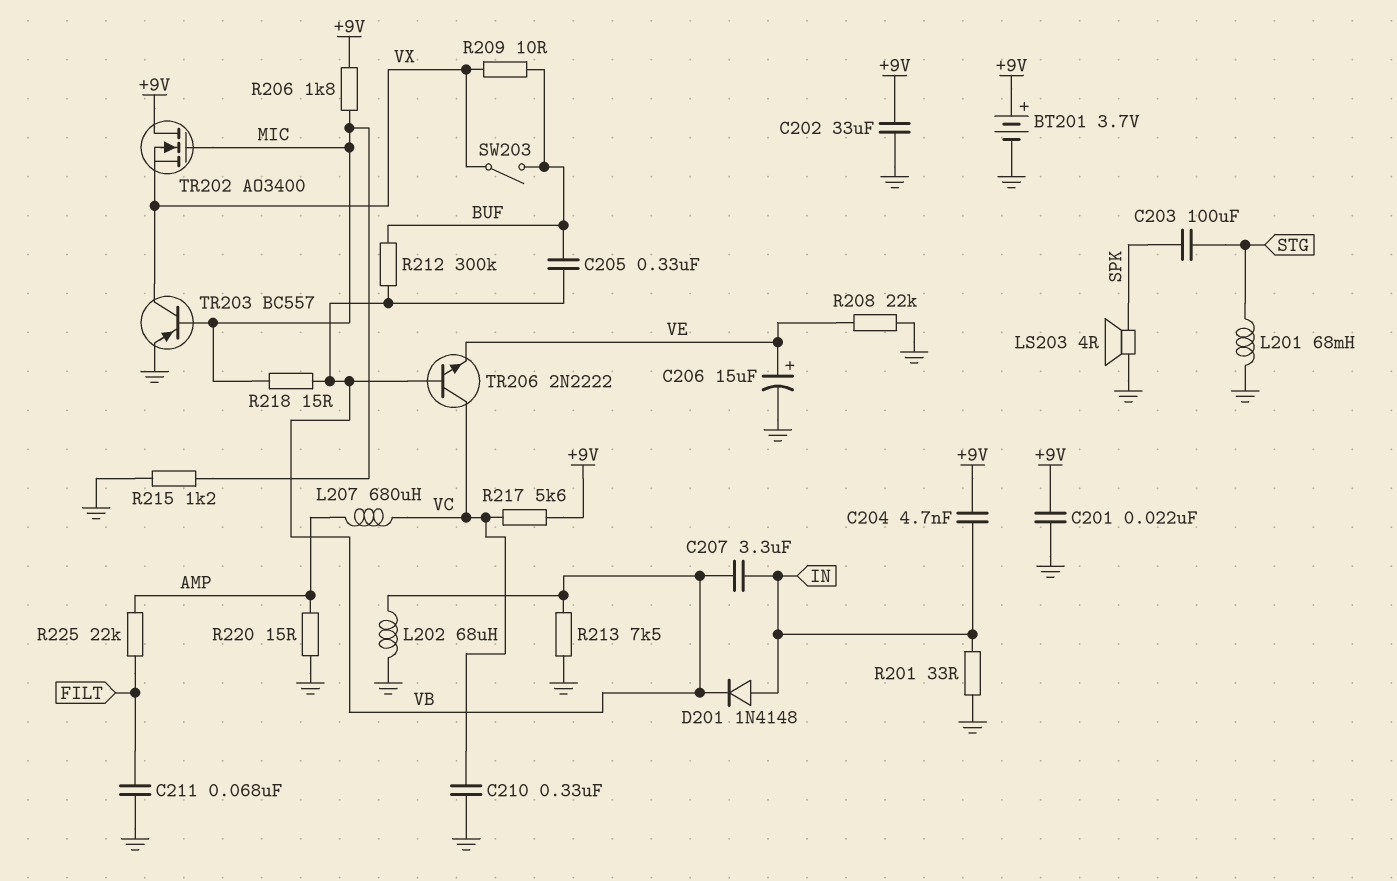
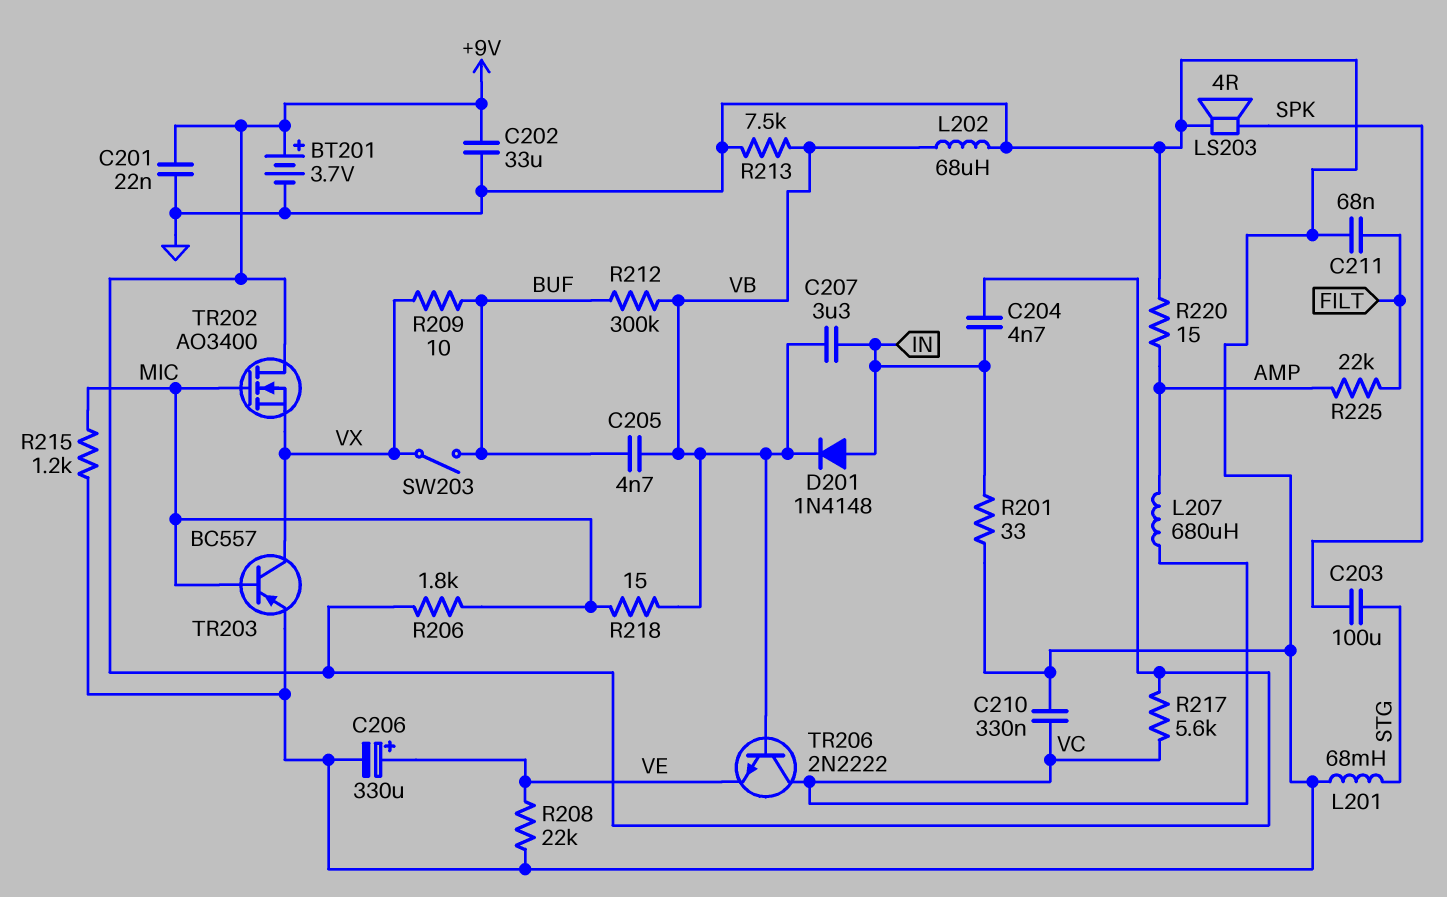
C205: 330nF (BUF, VB) -> 4.7nF (BUF, VB)
C206: 15uF (plus VE, minus GND) -> 330uF (plus VE, minus GND)

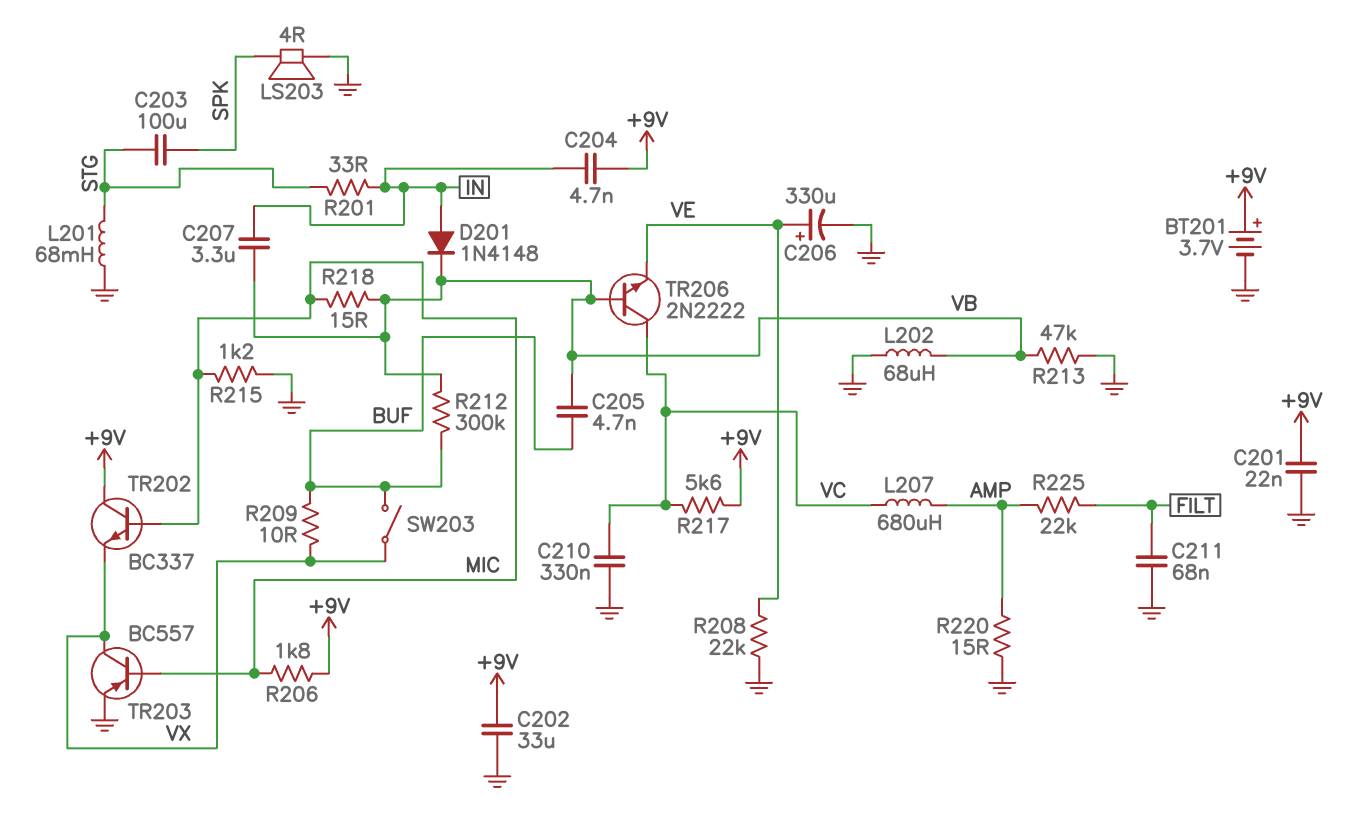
R201: 33 (GND, IN) -> 33 (IN, STG)
R213: 7.5k (GND, VB) -> 47k (GND, VB)
TR202: NMOS AO3400 (G MIC, D +9V, S VX) -> NPN BC337 (B MIC, C +9V, E VX)

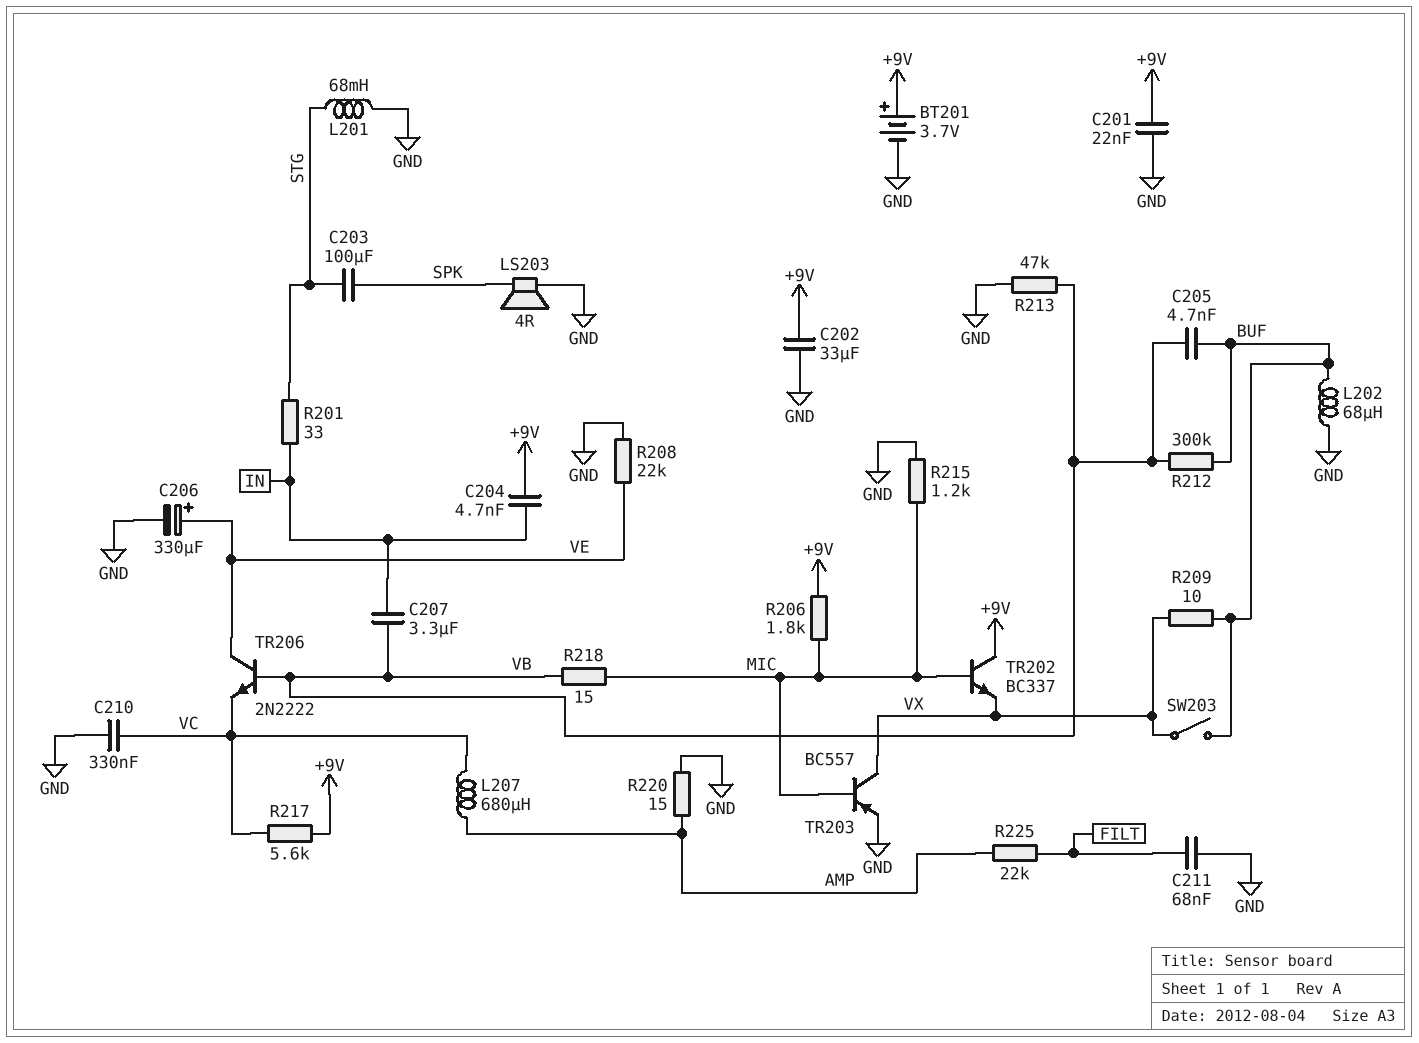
D201: diode 1N4148 (A IN, K VB) -> none
L202: 68uH (GND, VB) -> 68uH (BUF, GND)
TR206: NPN 2N2222 (B VB, C VC, E VE) -> NPN 2N2222 (B VB, C VE, E VC)

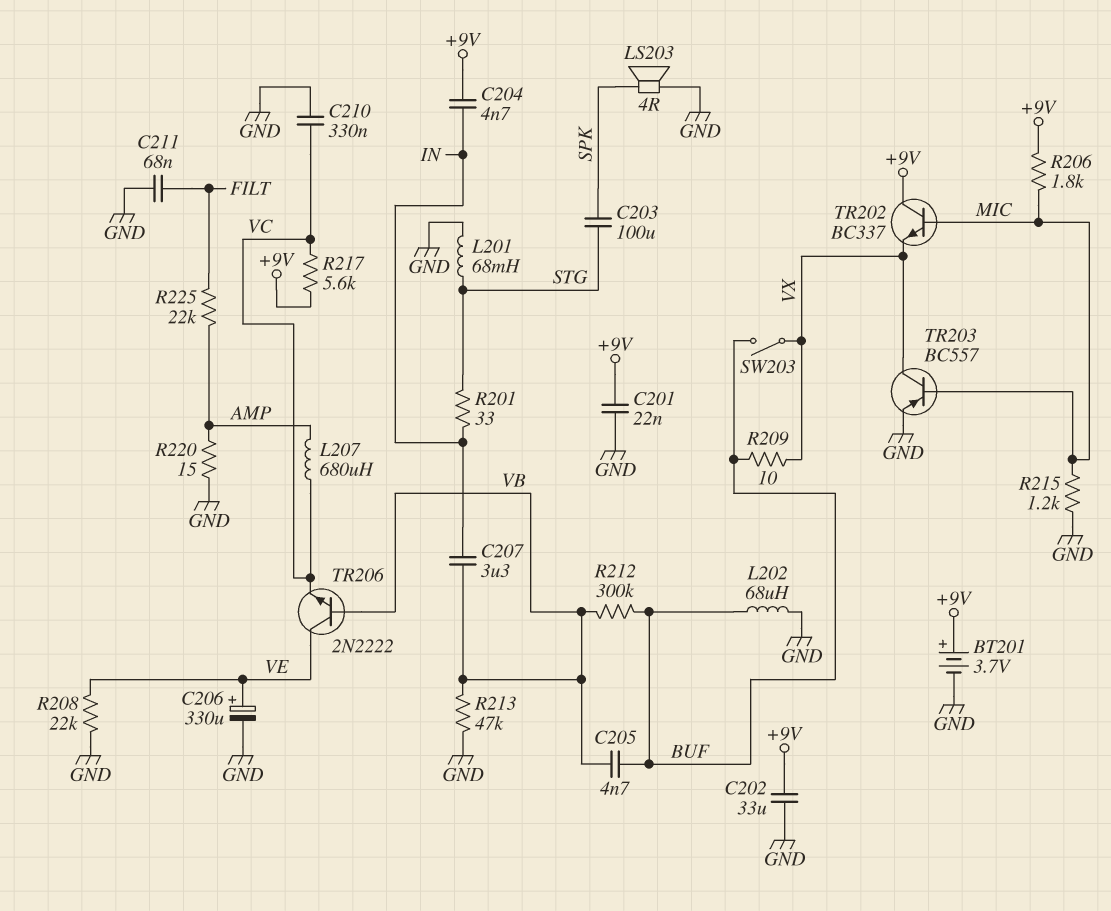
R218: 15 (MIC, VB) -> none

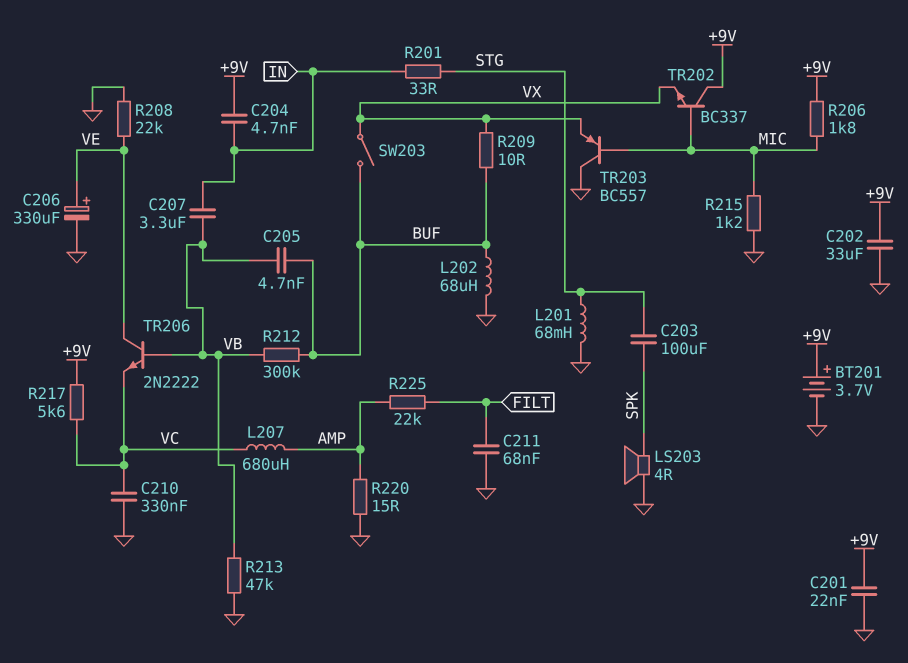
TR203: PNP BC557 (B MIC, C VX, E GND) -> PNP BC557 (B MIC, C GND, E VX)

